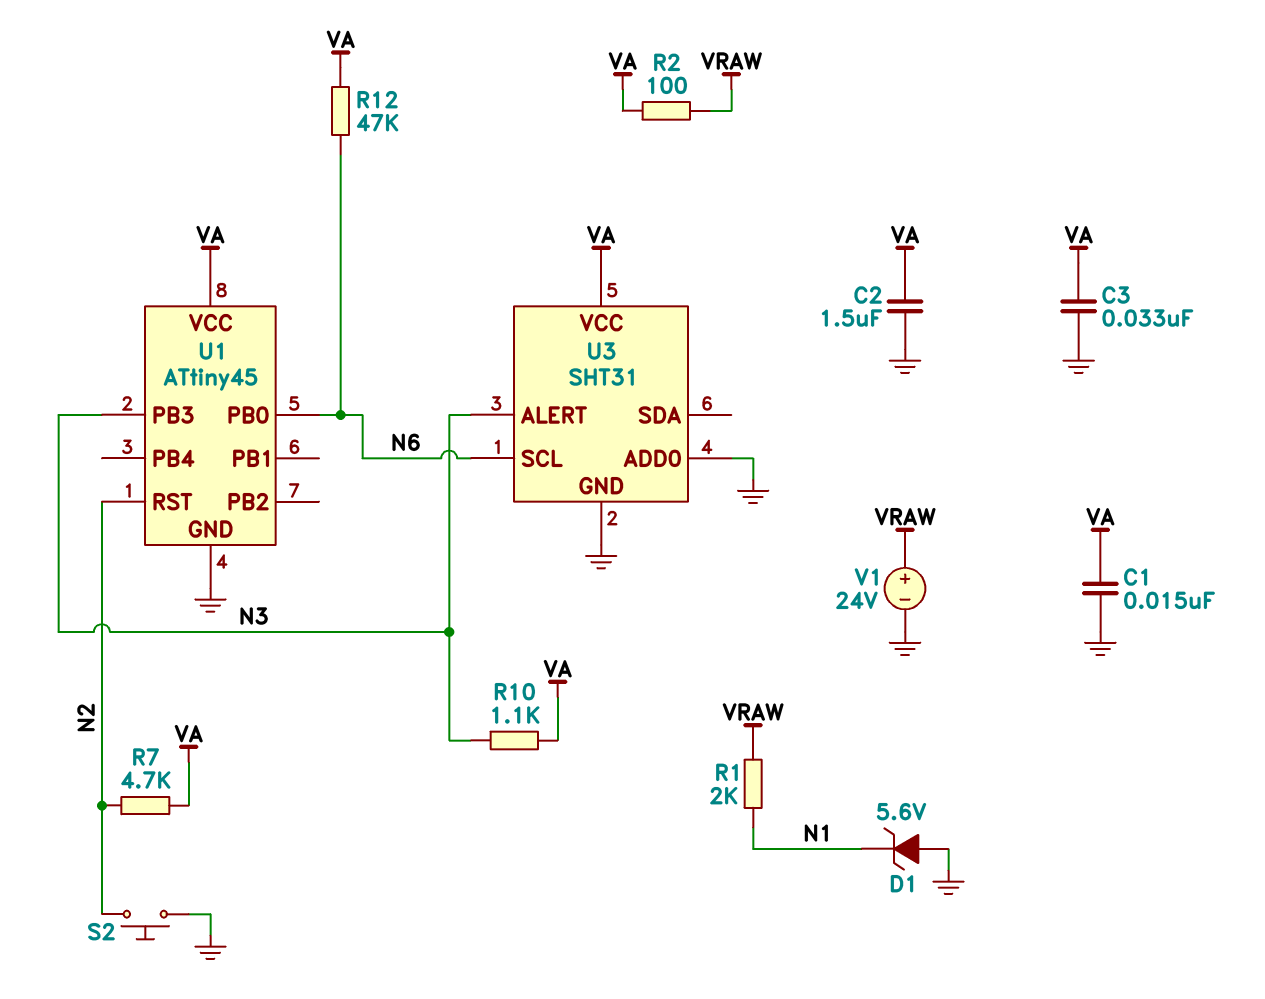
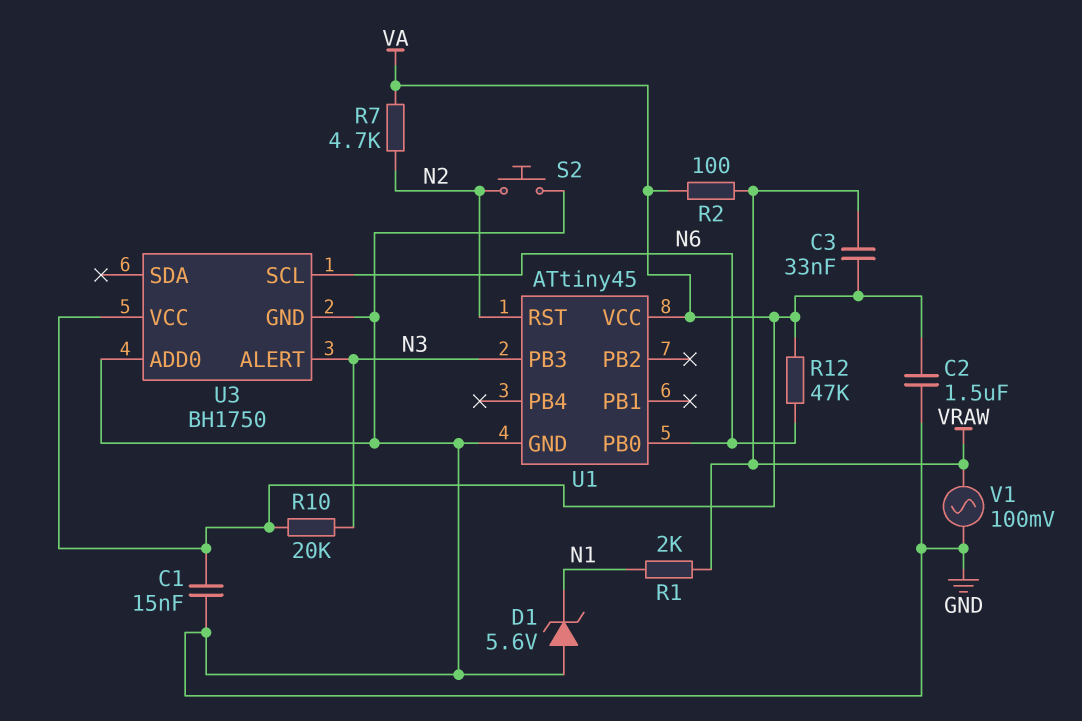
C3: 33nF (GND, VA) -> 33nF (VA, VRAW)
R10: 1.1k (N3, VA) -> 20k (N3, VA)
U3: SHT31 -> BH1750
V1: 24V (plus VRAW, minus GND) -> AC 100mV (GND, VRAW)

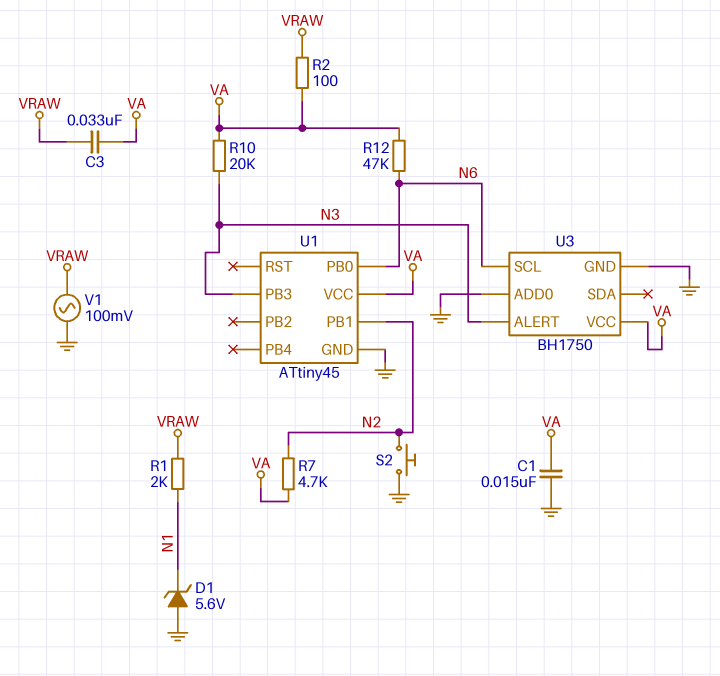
C2: 1.5uF (GND, VA) -> none
U1 pin PB1: none -> N2
U1 pin RST: N2 -> none

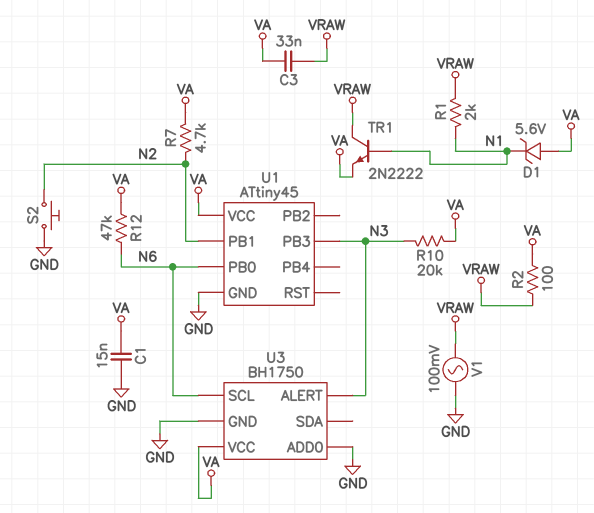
D1: zener 5.6V (A GND, K N1) -> zener 5.6V (A VA, K N1)
TR1: none -> NPN 2N2222 (B N1, C VRAW, E VA)

